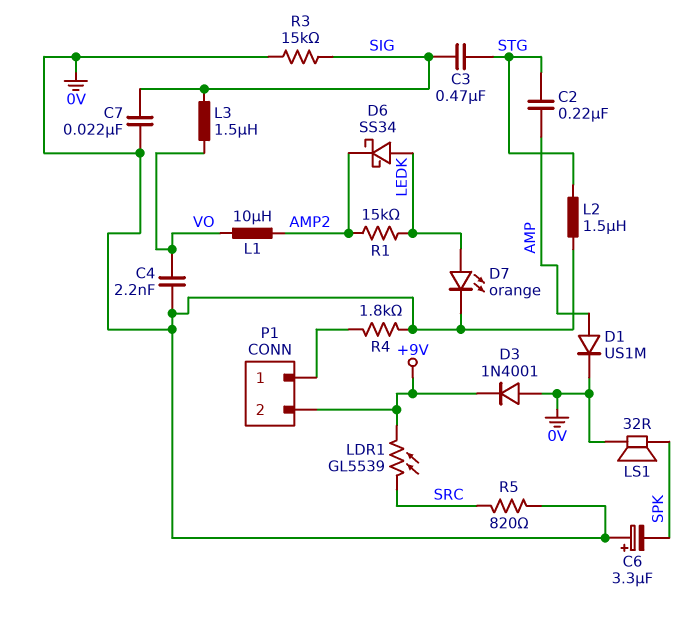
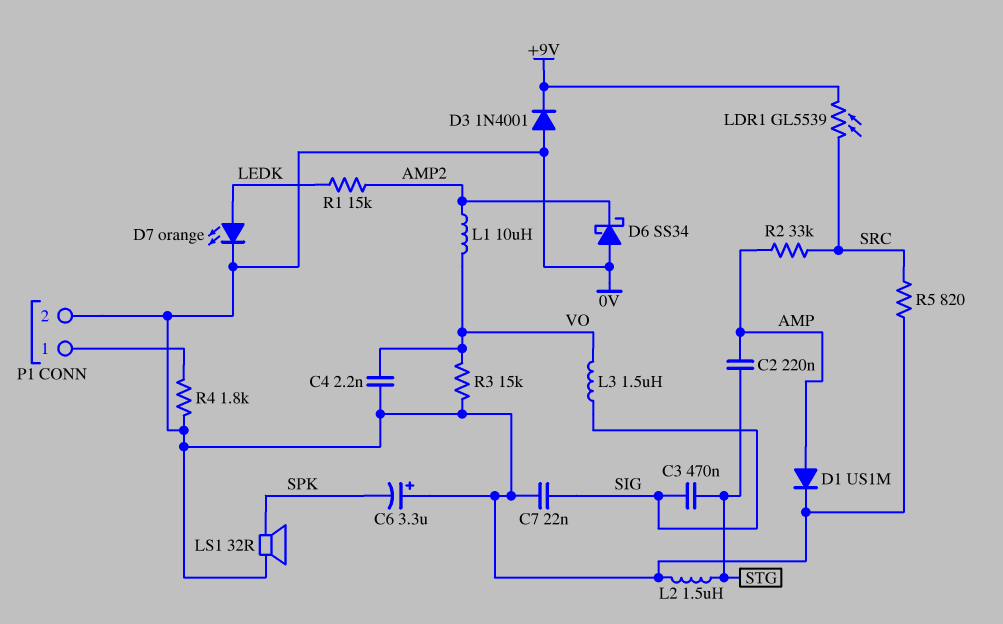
D6: schottky SS34 (A LEDK, K AMP2) -> schottky SS34 (A 0V, K AMP2)
P1 pin 2: +9V -> 0V
R2: none -> 33k (AMP, SRC)
R3: 15k (0V, SIG) -> 15k (0V, VO)

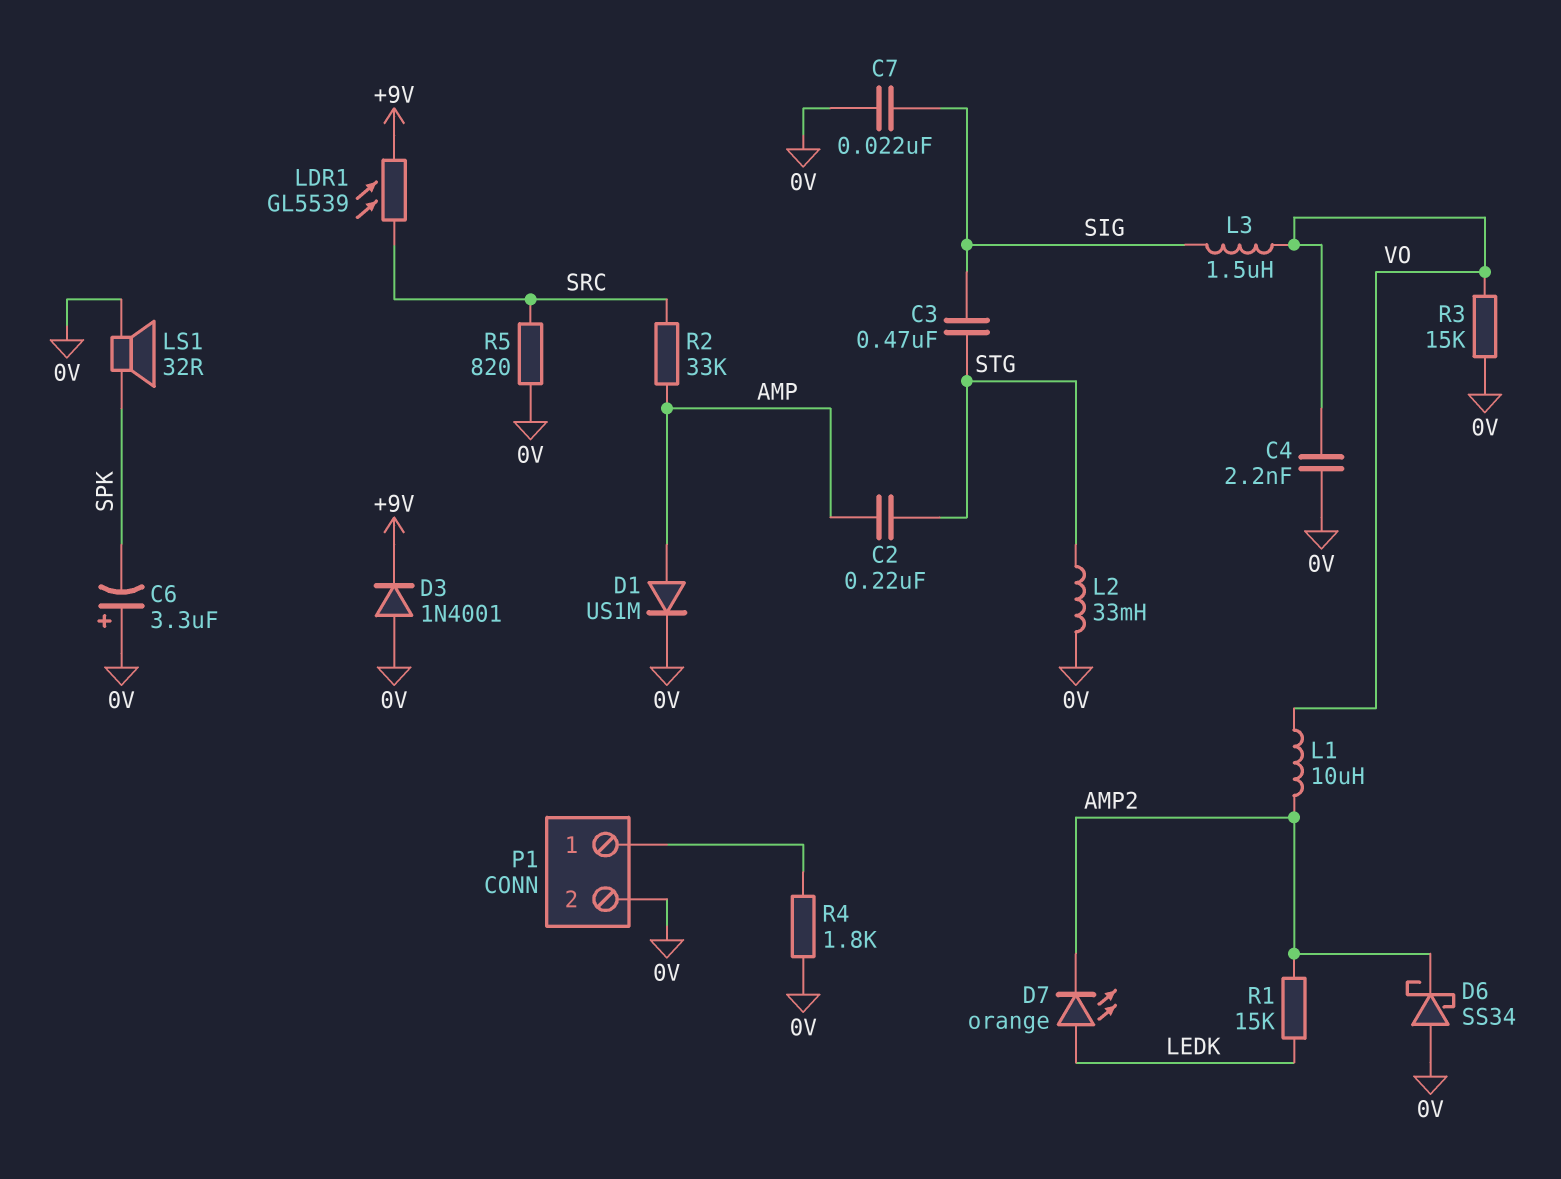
D7: LED orange (A LEDK, K 0V) -> LED orange (A LEDK, K AMP2)
L2: 1.5uH (0V, STG) -> 33mH (0V, STG)

